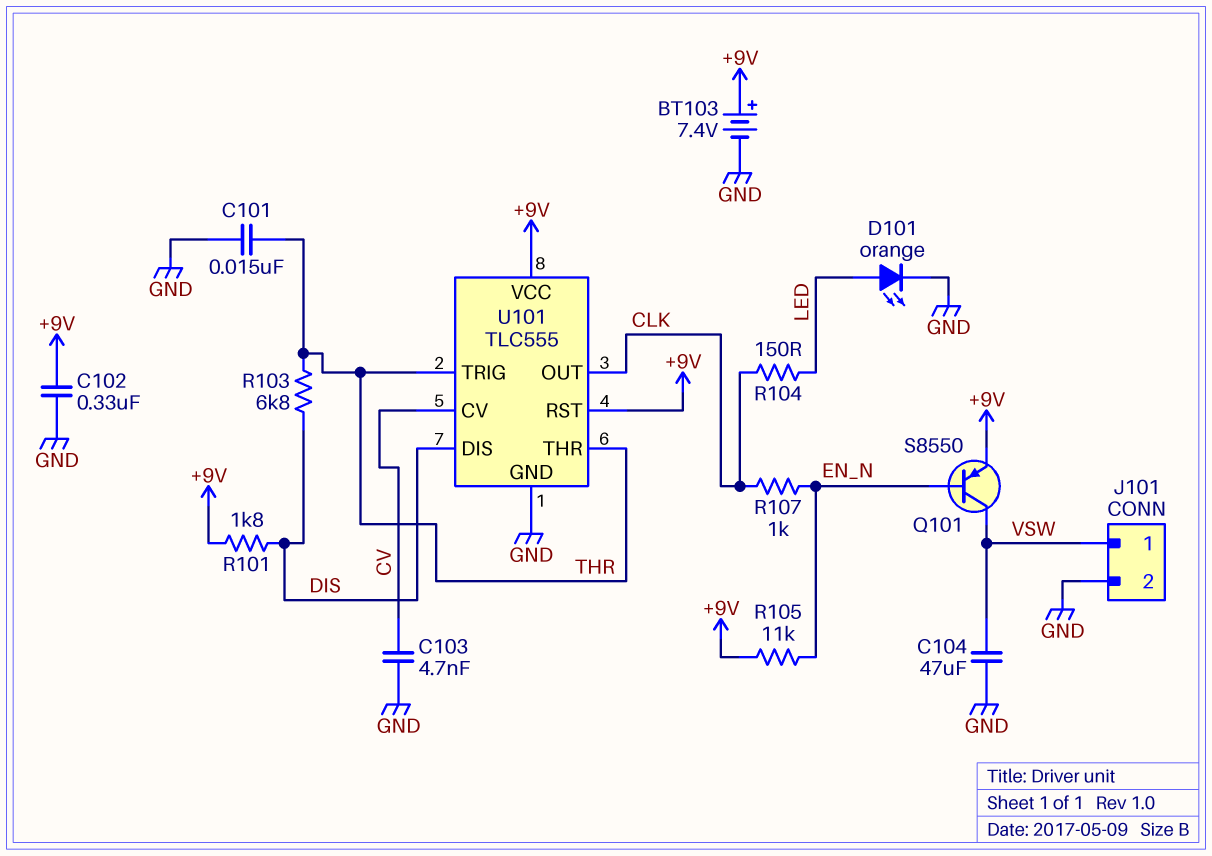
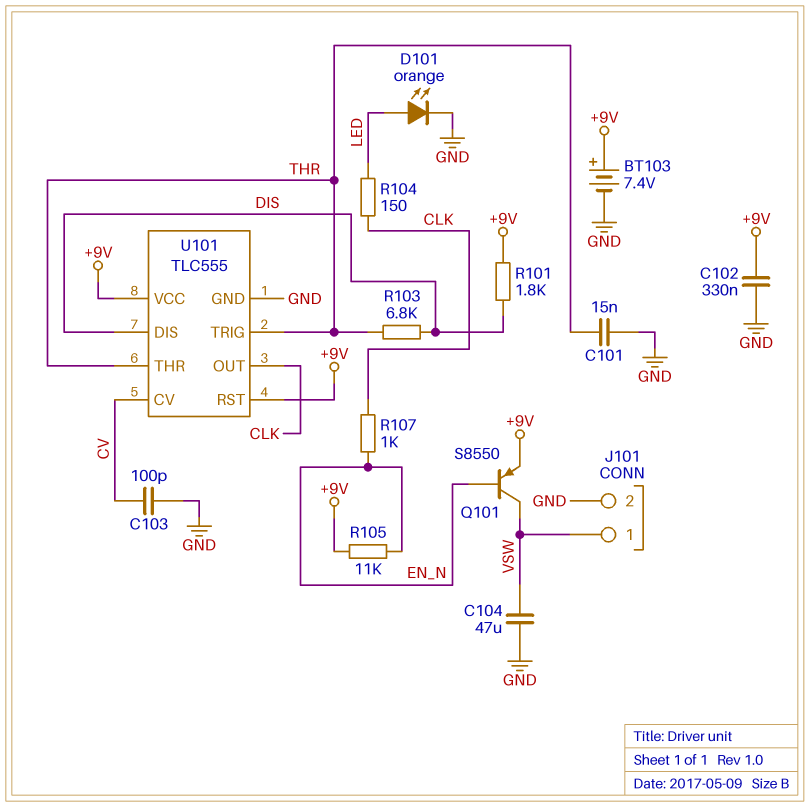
C103: 4.7nF (CV, GND) -> 100pF (CV, GND)

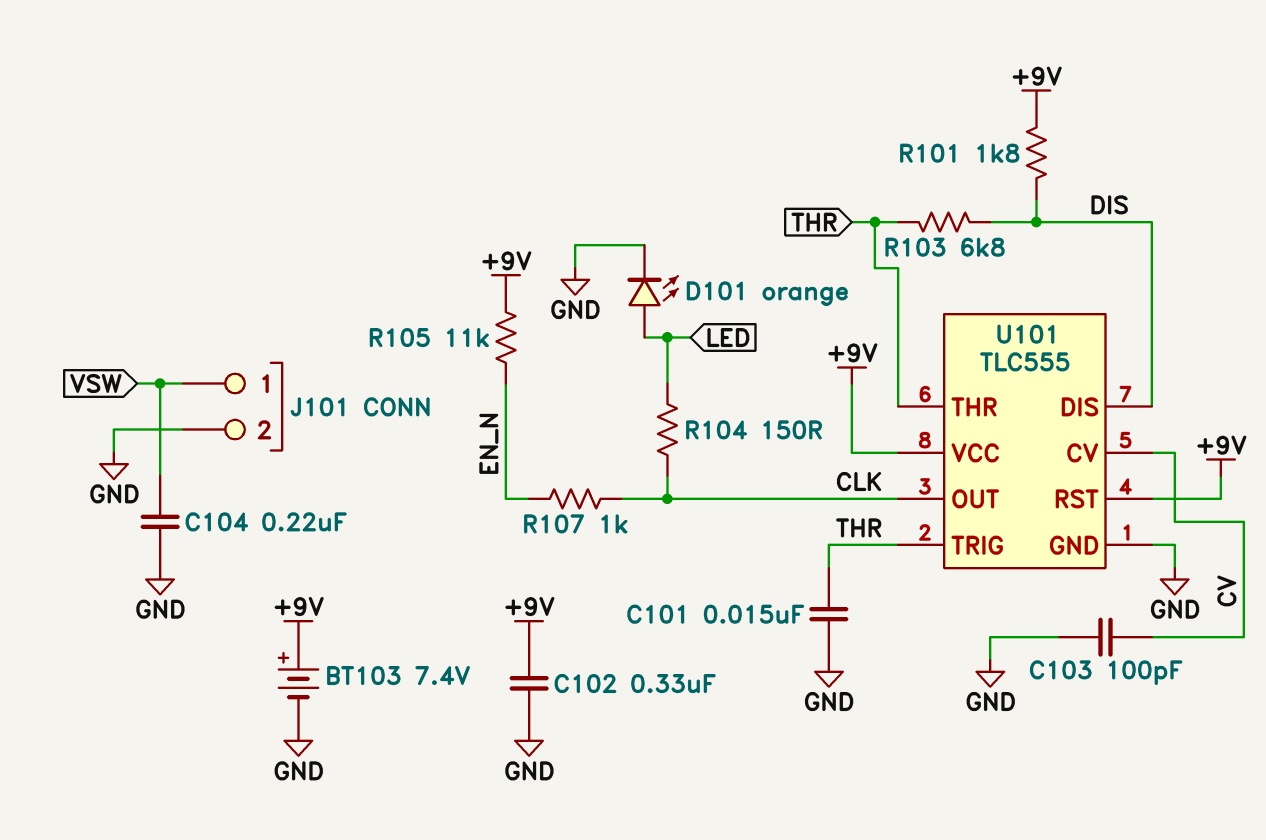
C104: 47uF (GND, VSW) -> 220nF (GND, VSW)
Q101: PNP S8550 (B EN_N, C VSW, E +9V) -> none

